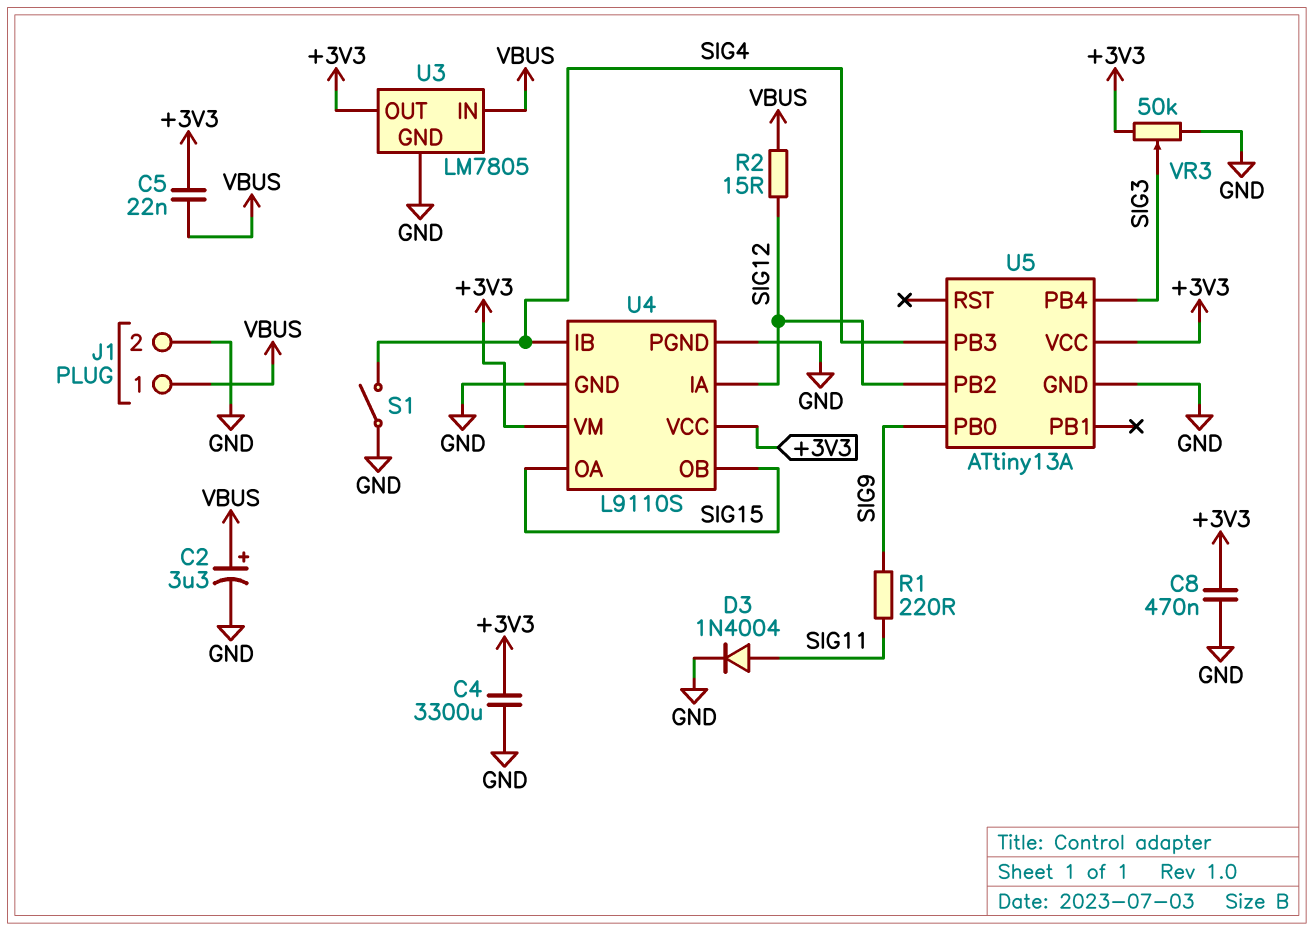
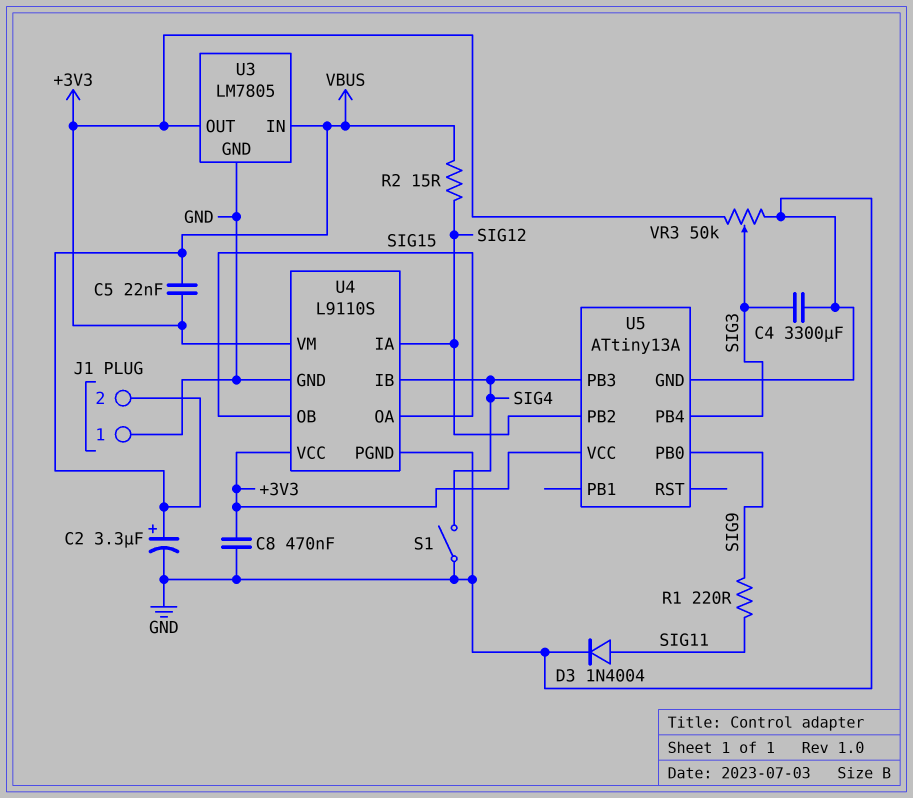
C4: 3300uF (+3V3, GND) -> 3300uF (GND, SIG3)
J1 pin 1: VBUS -> GND
J1 pin 2: GND -> VBUS

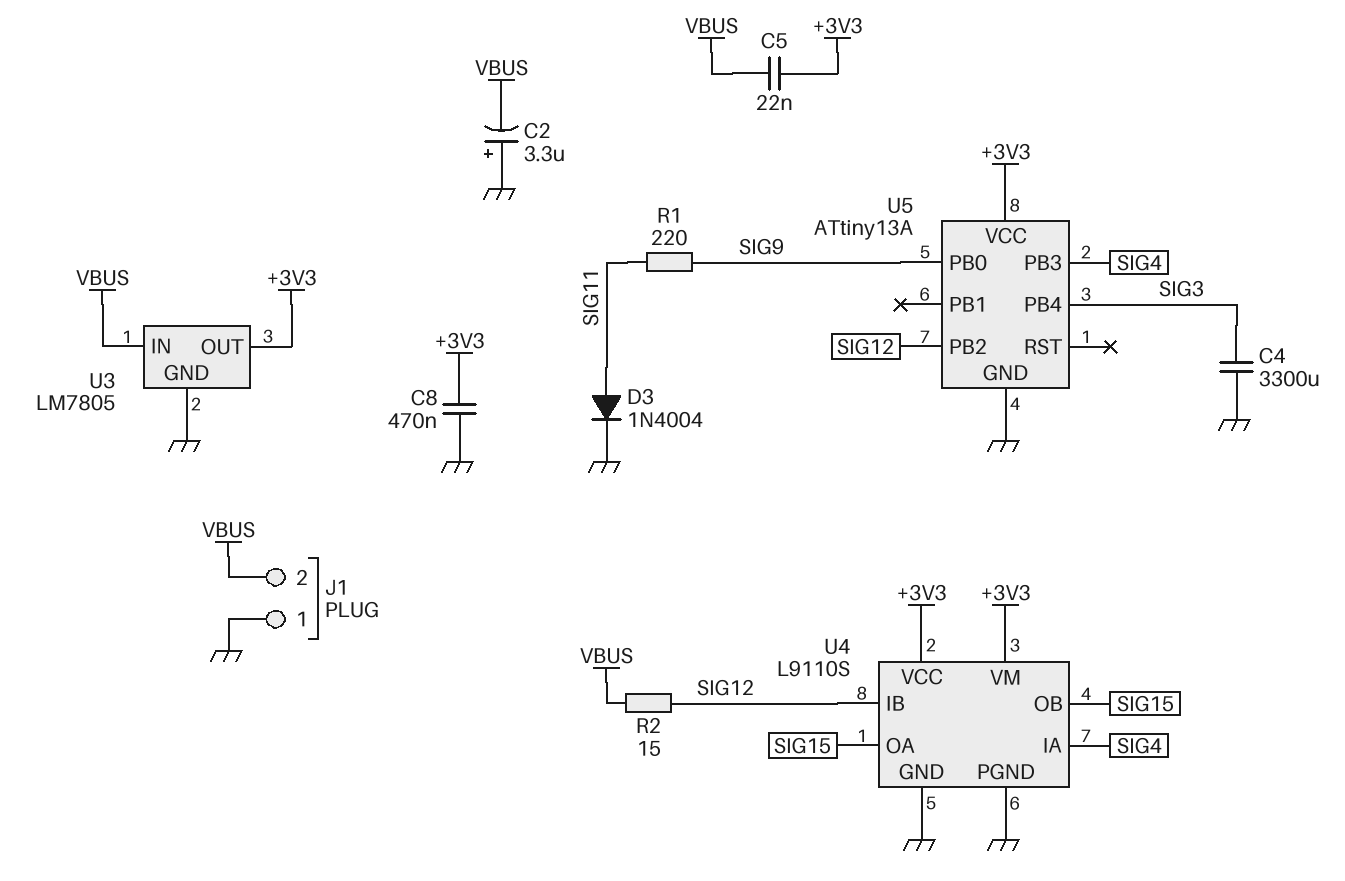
C2: 3.3uF (plus VBUS, minus GND) -> 3.3uF (plus GND, minus VBUS)
S1: switch (GND, SIG4) -> none
U4 pin IA: SIG12 -> SIG4
U4 pin IB: SIG4 -> SIG12
VR3: 50k (+3V3, GND, wiper SIG3) -> none

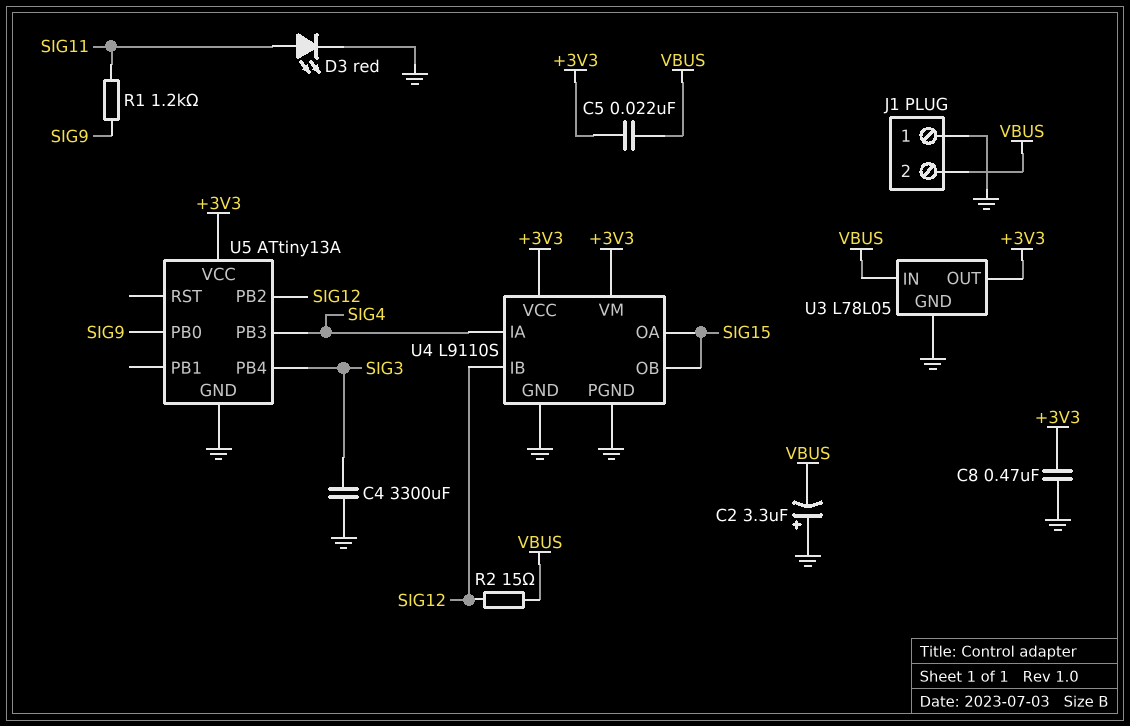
D3: diode 1N4004 (A SIG11, K GND) -> LED red (A SIG11, K GND)
R1: 220 (SIG9, SIG11) -> 1.2k (SIG9, SIG11)
U3: LM7805 -> L78L05

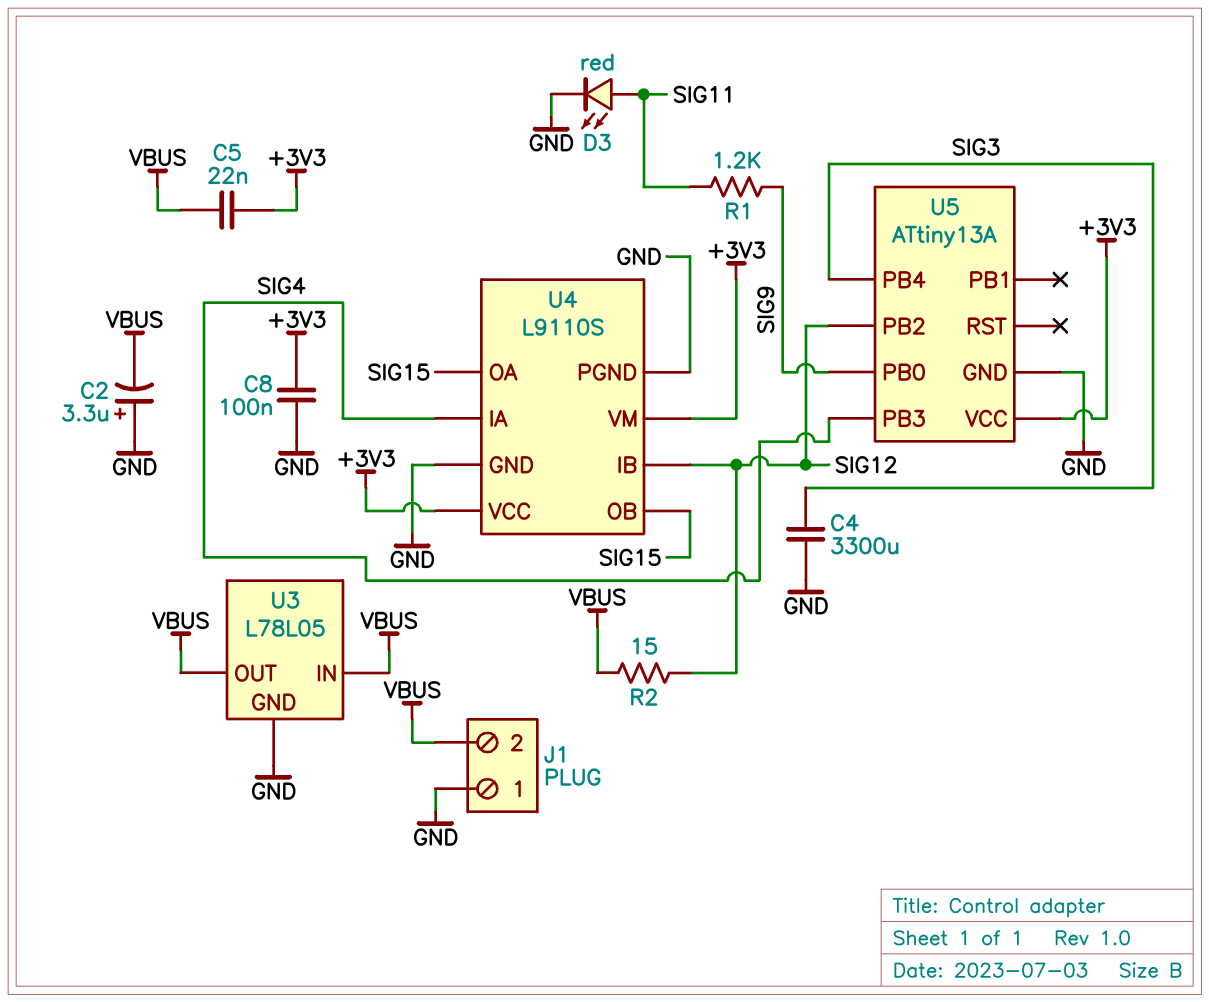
C8: 470nF (+3V3, GND) -> 100nF (+3V3, GND)
U3 pin OUT: +3V3 -> VBUS

